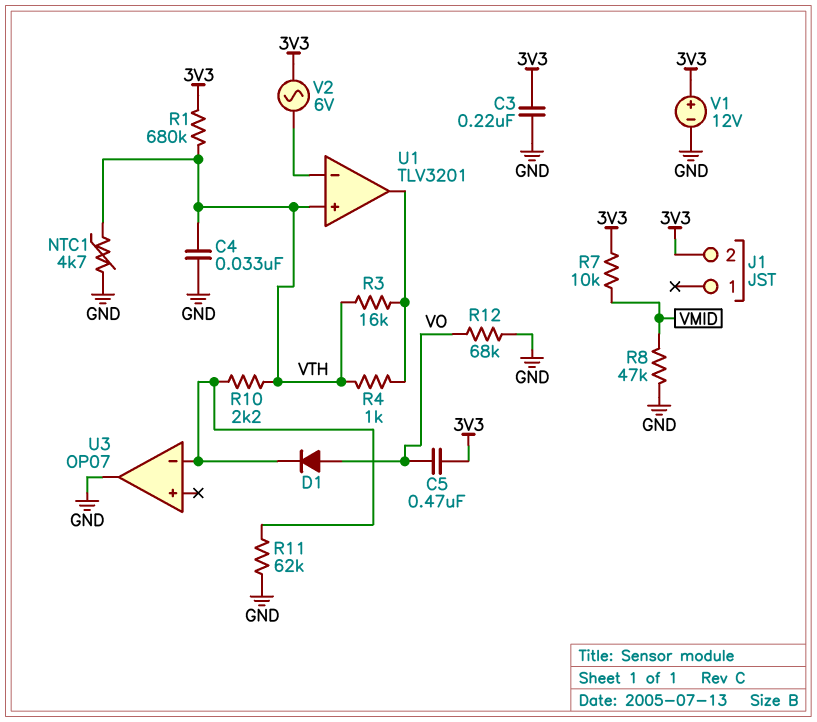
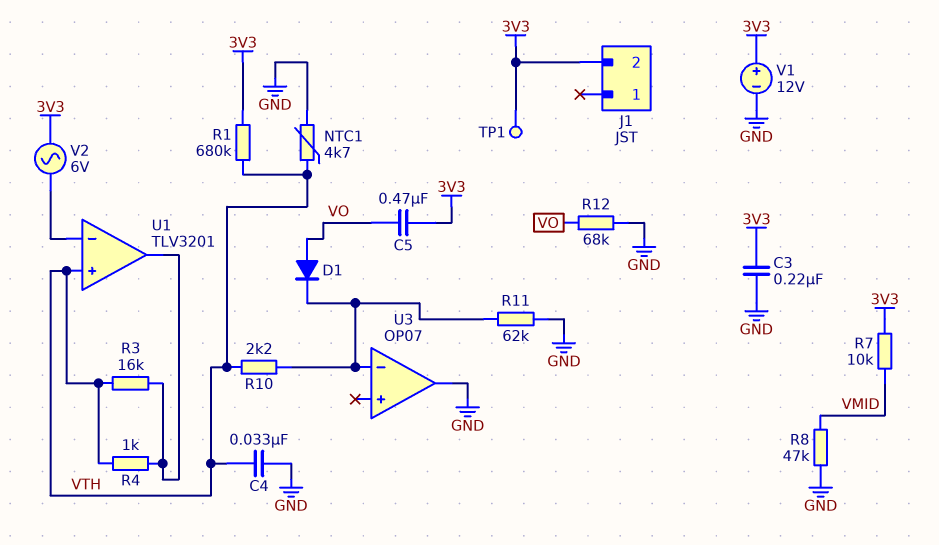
TP1: none -> test point (3V3)

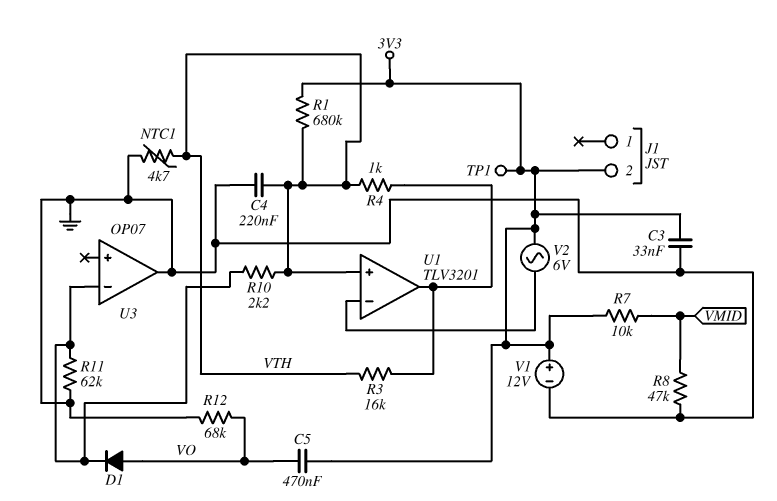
C3: 220nF (3V3, GND) -> 33nF (3V3, GND)
C4: 33nF (GND, VTH) -> 220nF (GND, VTH)

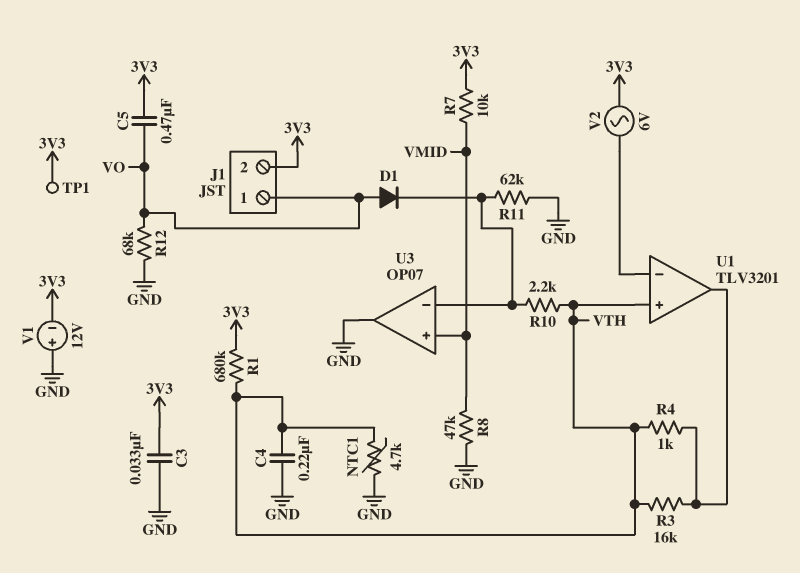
J1 pin 1: none -> VO
U3 pin in+: none -> VMID
V1: 12V (plus 3V3, minus GND) -> 12V (plus GND, minus 3V3)

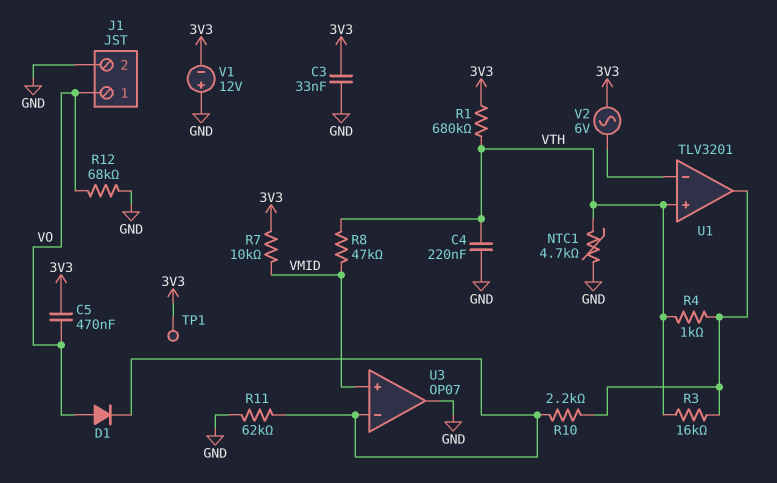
J1 pin 2: 3V3 -> GND
R8: 47k (GND, VMID) -> 47k (VMID, VTH)
R10: 2.2k (U3/in-, VTH) -> 2.2k (U1/out, U3/in-)

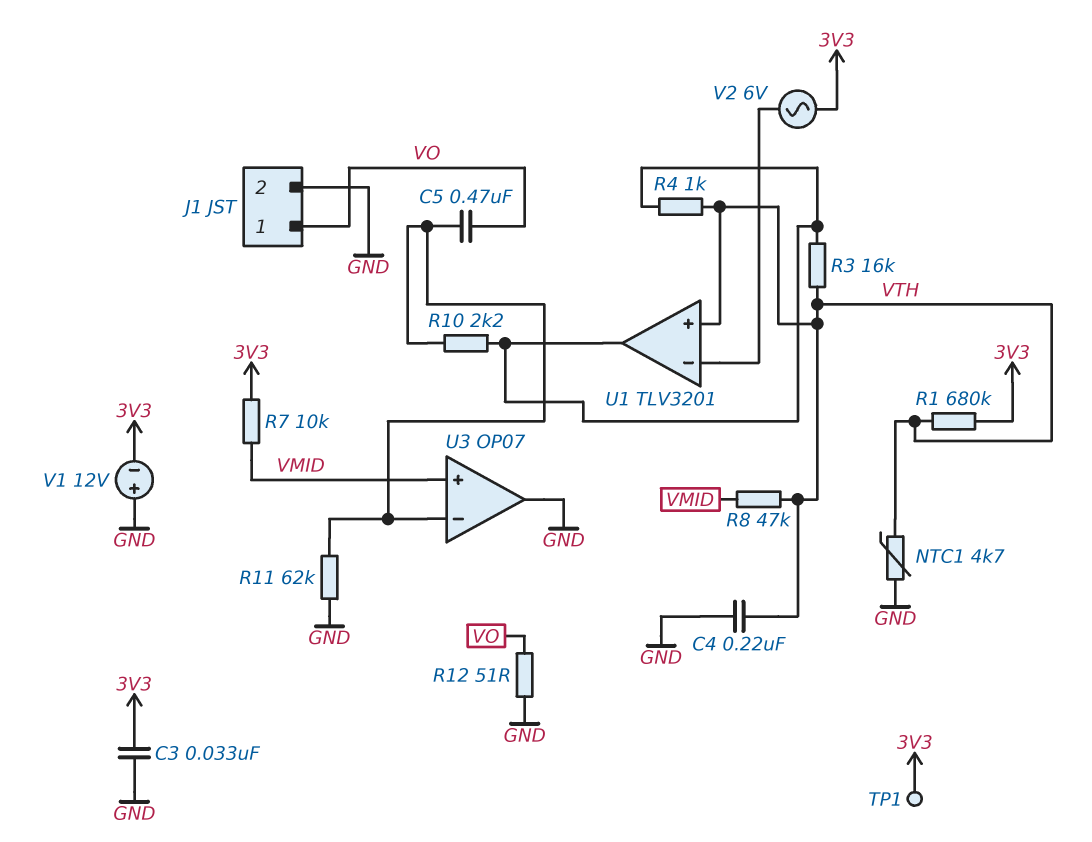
C5: 470nF (3V3, VO) -> 470nF (U3/in-, VO)
D1: diode (A VO, K U3/in-) -> none
R12: 68k (GND, VO) -> 51 (GND, VO)

